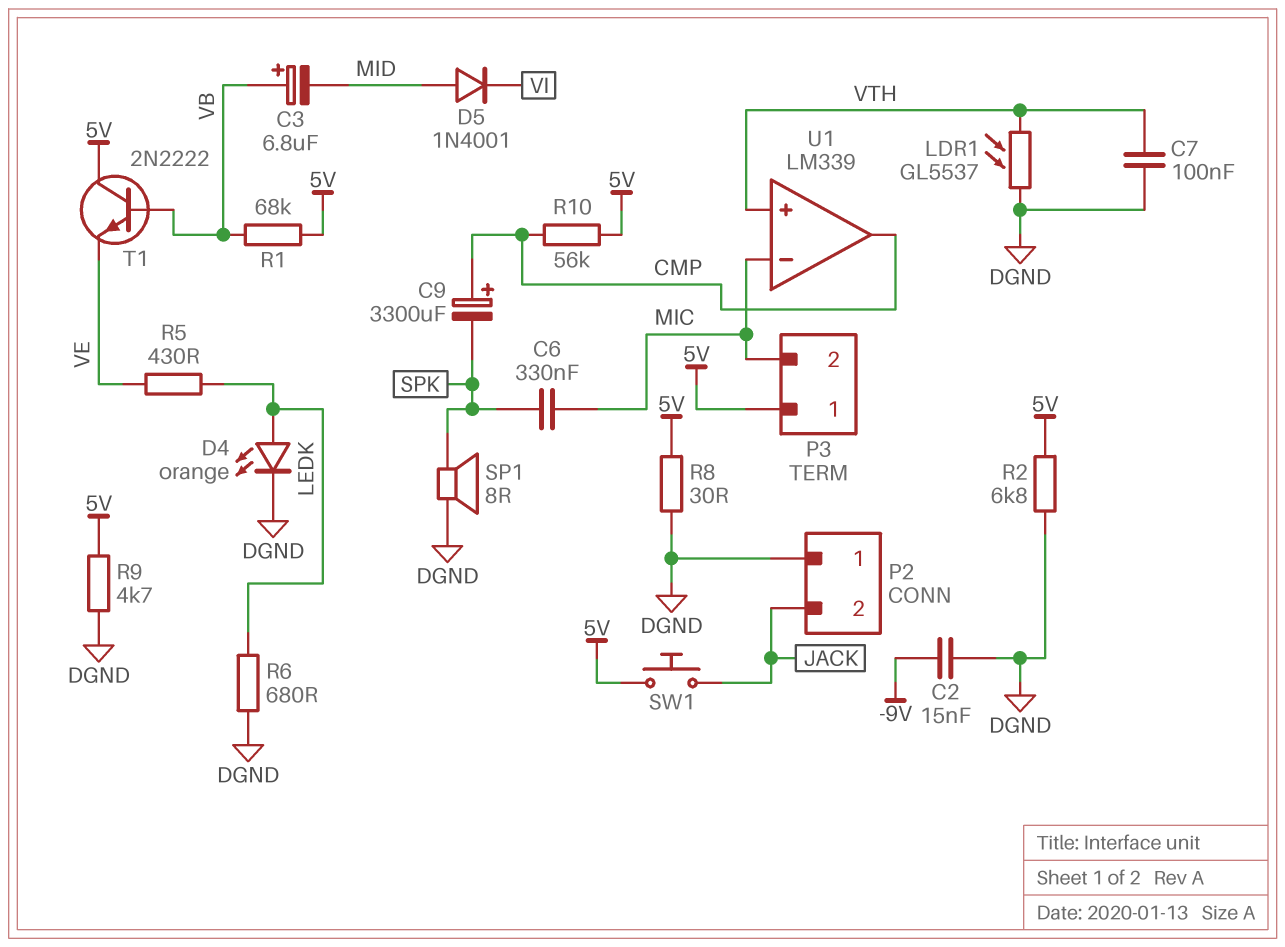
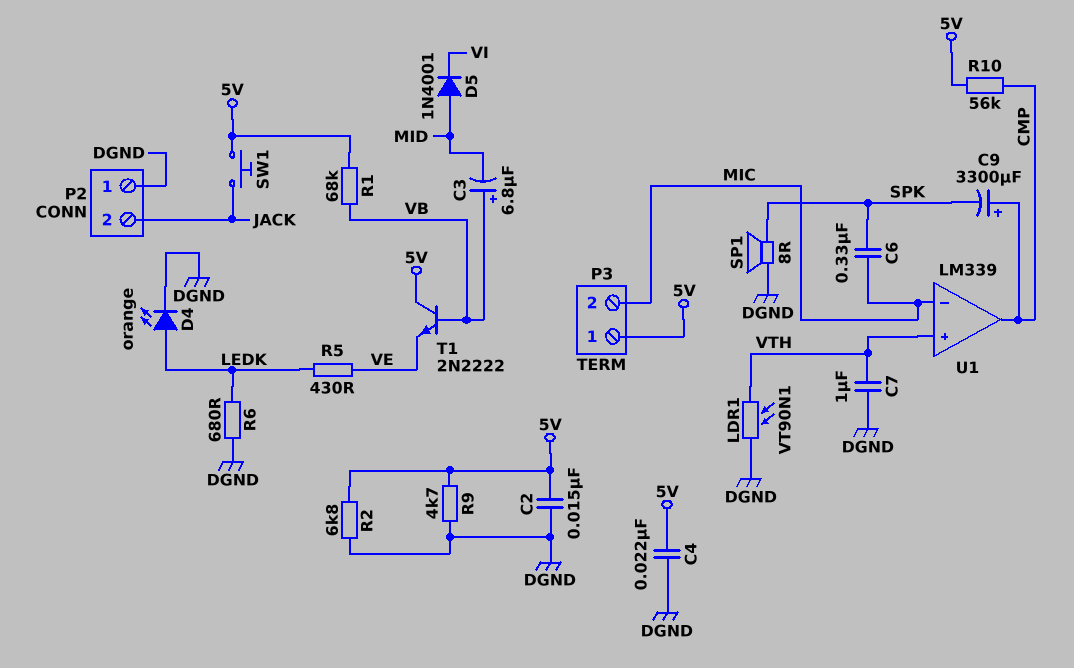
C2: 15nF (-9V, DGND) -> 15nF (5V, DGND)
C4: none -> 22nF (5V, DGND)
C7: 100nF (DGND, VTH) -> 1uF (DGND, VTH)
LDR1: GL5537 (DGND, VTH) -> VT90N1 (DGND, VTH)
R8: 30 (5V, DGND) -> none

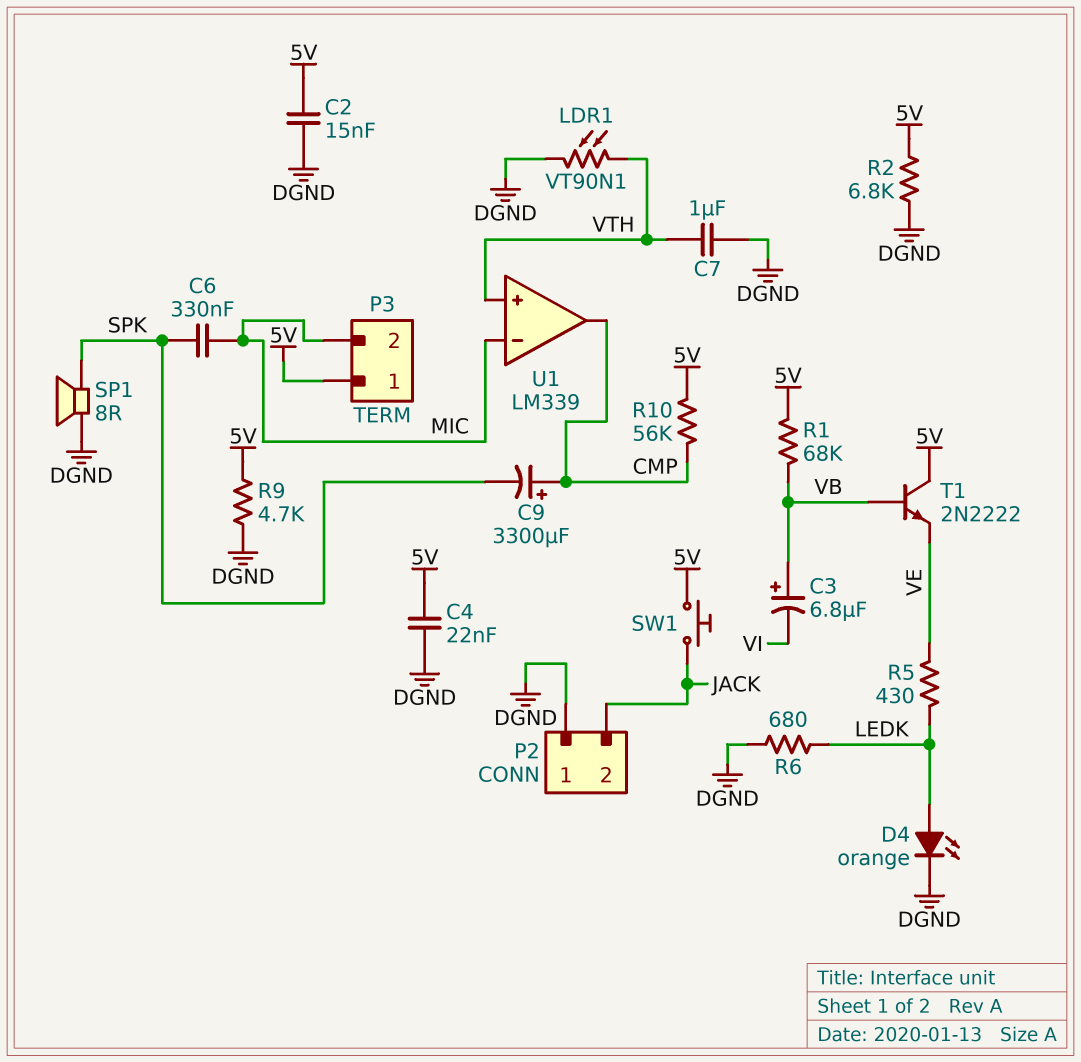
C3: 6.8uF (plus VB, minus MID) -> 6.8uF (plus VB, minus VI)
D5: diode 1N4001 (A MID, K VI) -> none

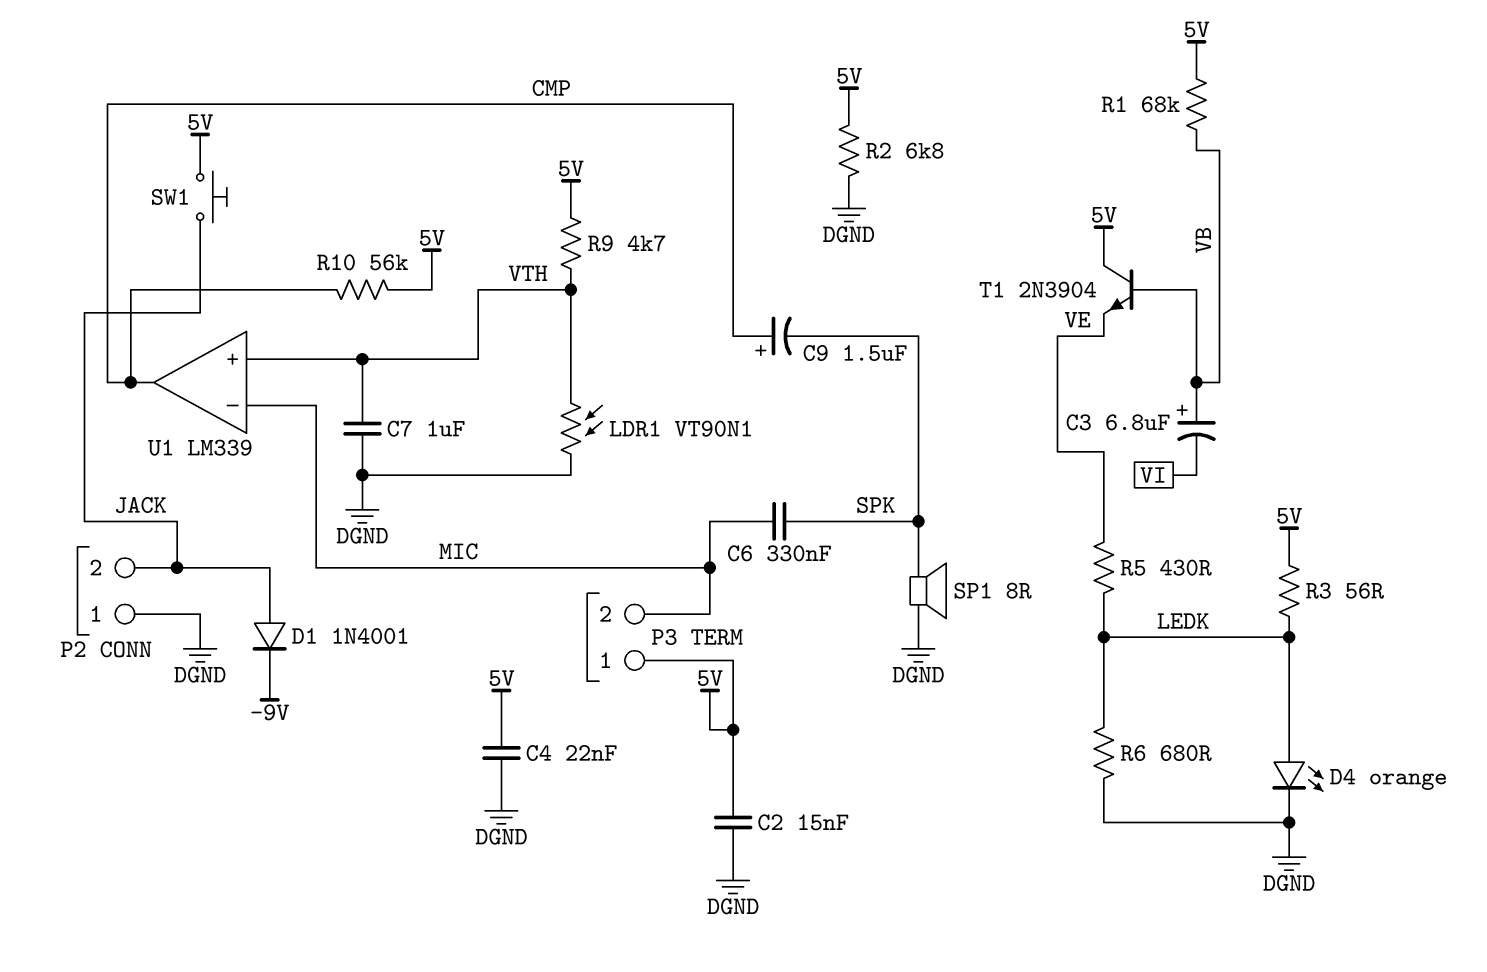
C9: 3300uF (plus CMP, minus SPK) -> 1.5uF (plus CMP, minus SPK)
D1: none -> diode 1N4001 (A JACK, K -9V)
R3: none -> 56 (5V, LEDK)
R9: 4.7k (5V, DGND) -> 4.7k (5V, VTH)
T1: NPN 2N2222 (B VB, C 5V, E VE) -> NPN 2N3904 (B VB, C 5V, E VE)

